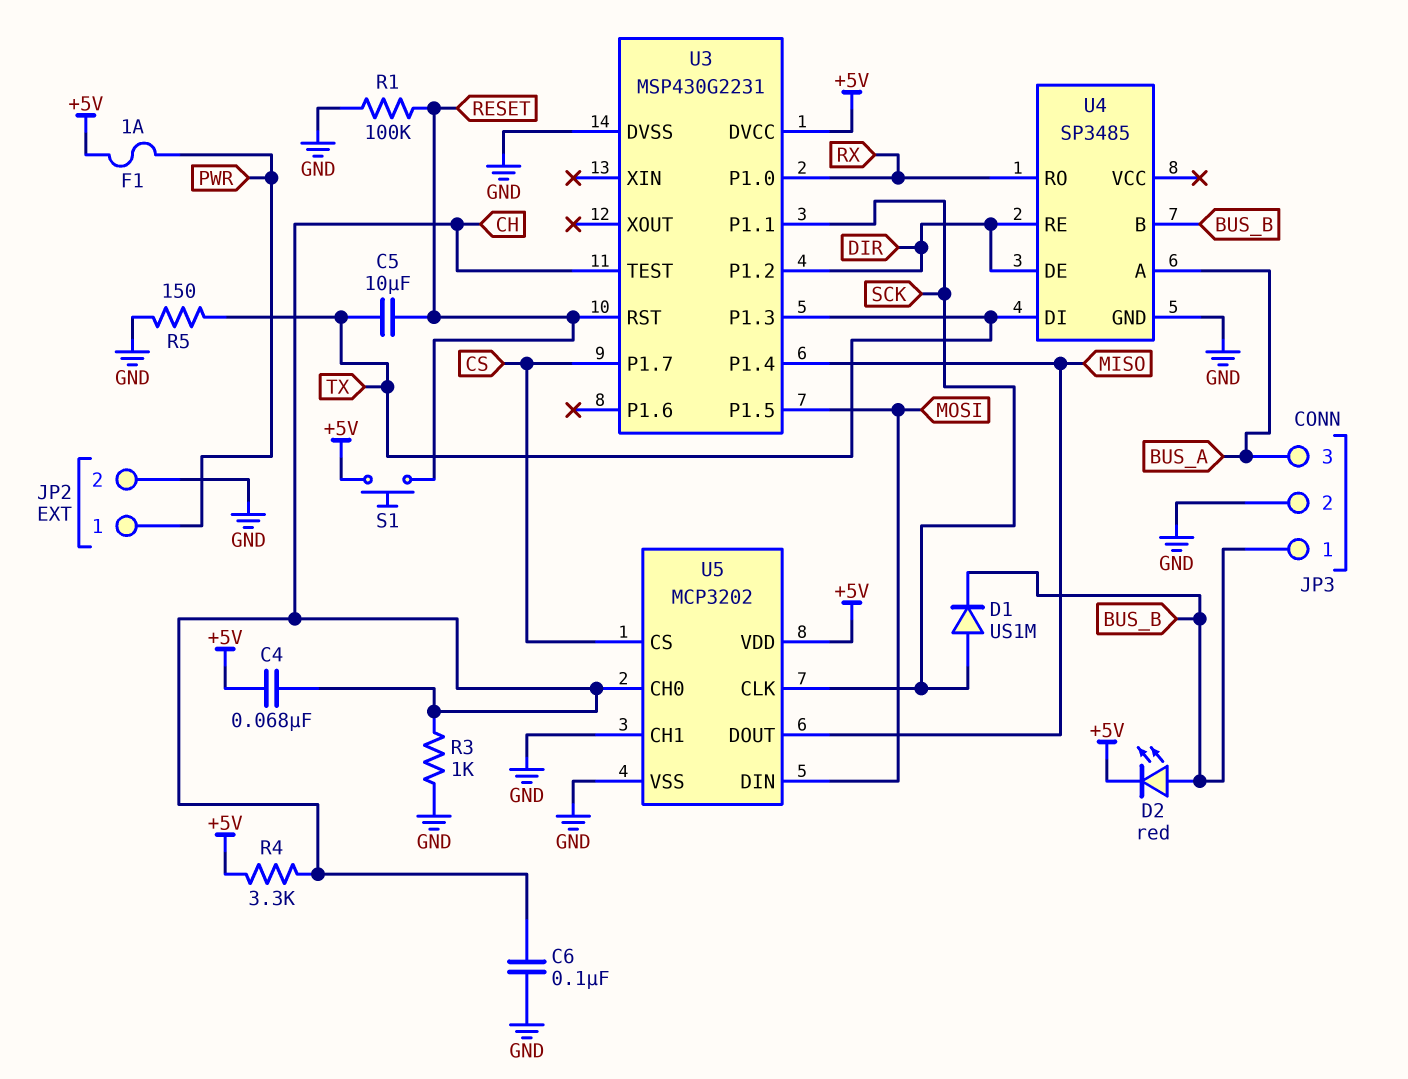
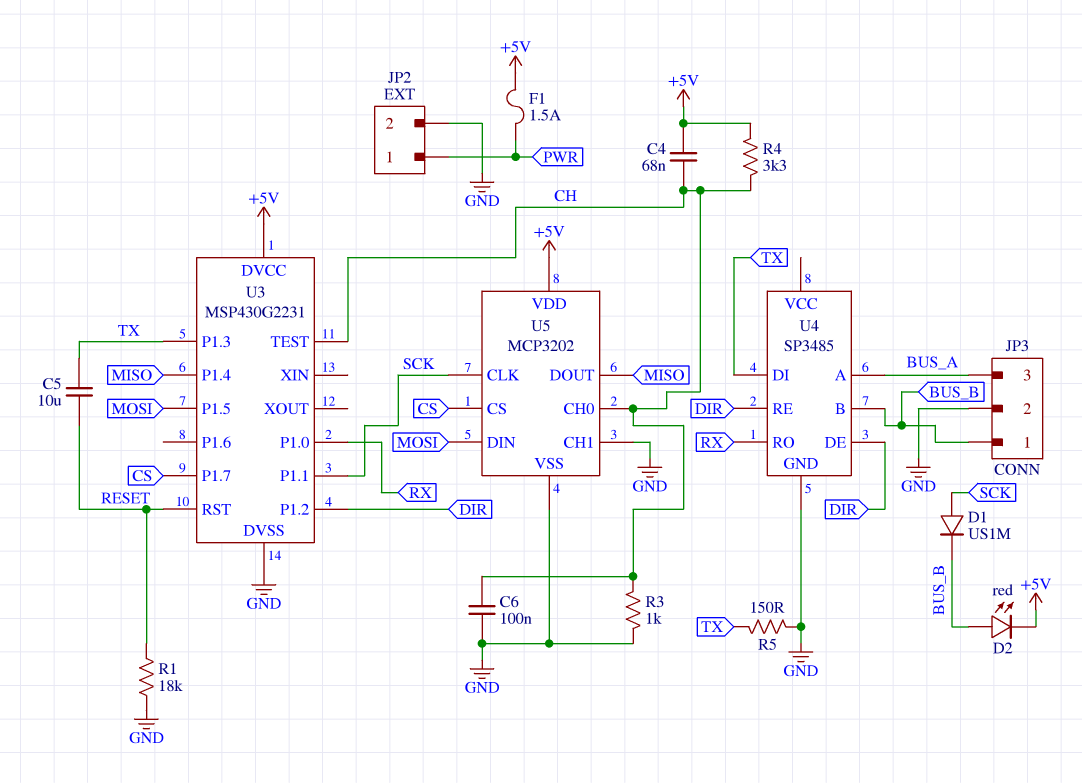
F1: 1A (+5V, PWR) -> 1.5A (+5V, PWR)
R1: 100k (GND, RESET) -> 18k (GND, RESET)
S1: button (+5V, RESET) -> none

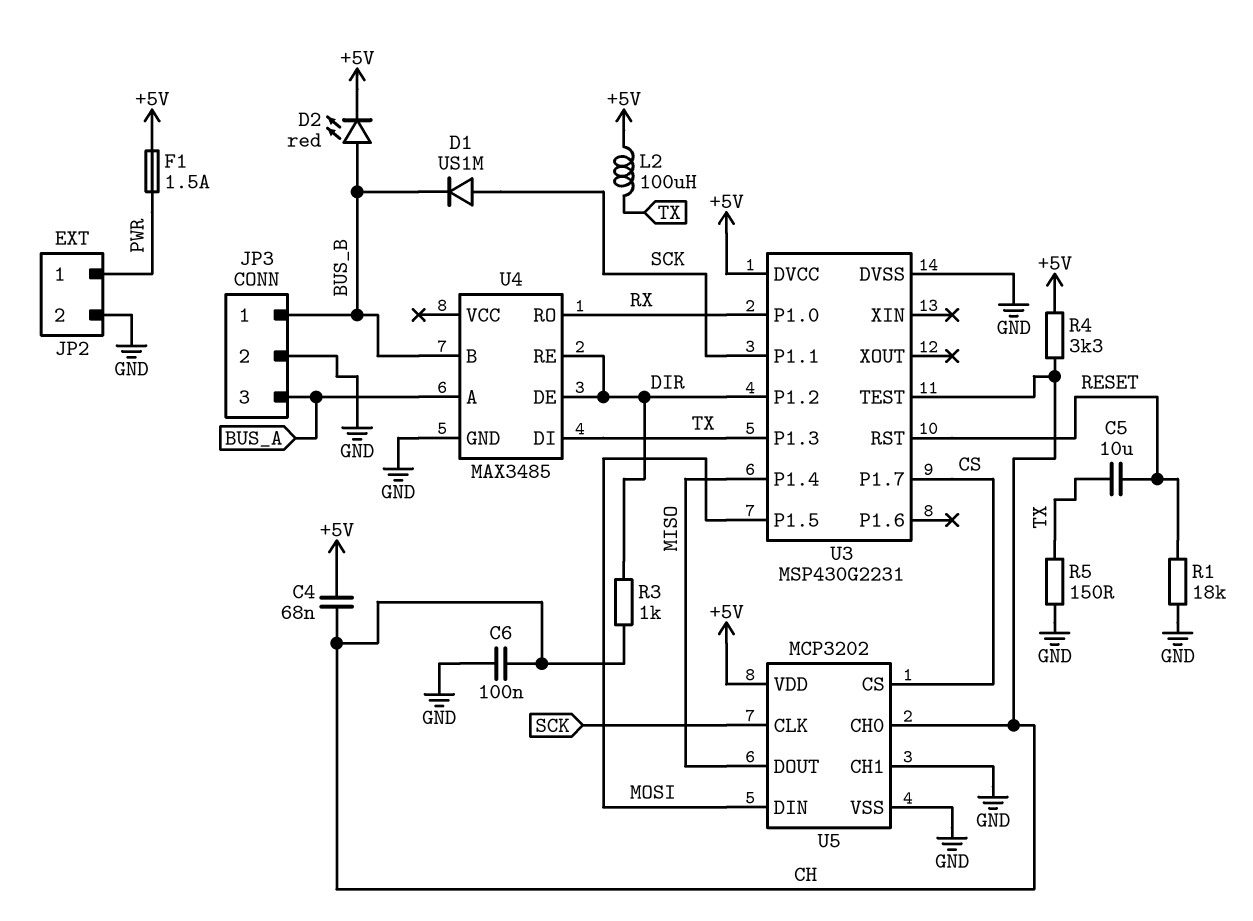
L2: none -> 100uH (+5V, TX)
R3: 1k (CH, GND) -> 1k (CH, DIR)
U4: SP3485 -> MAX3485

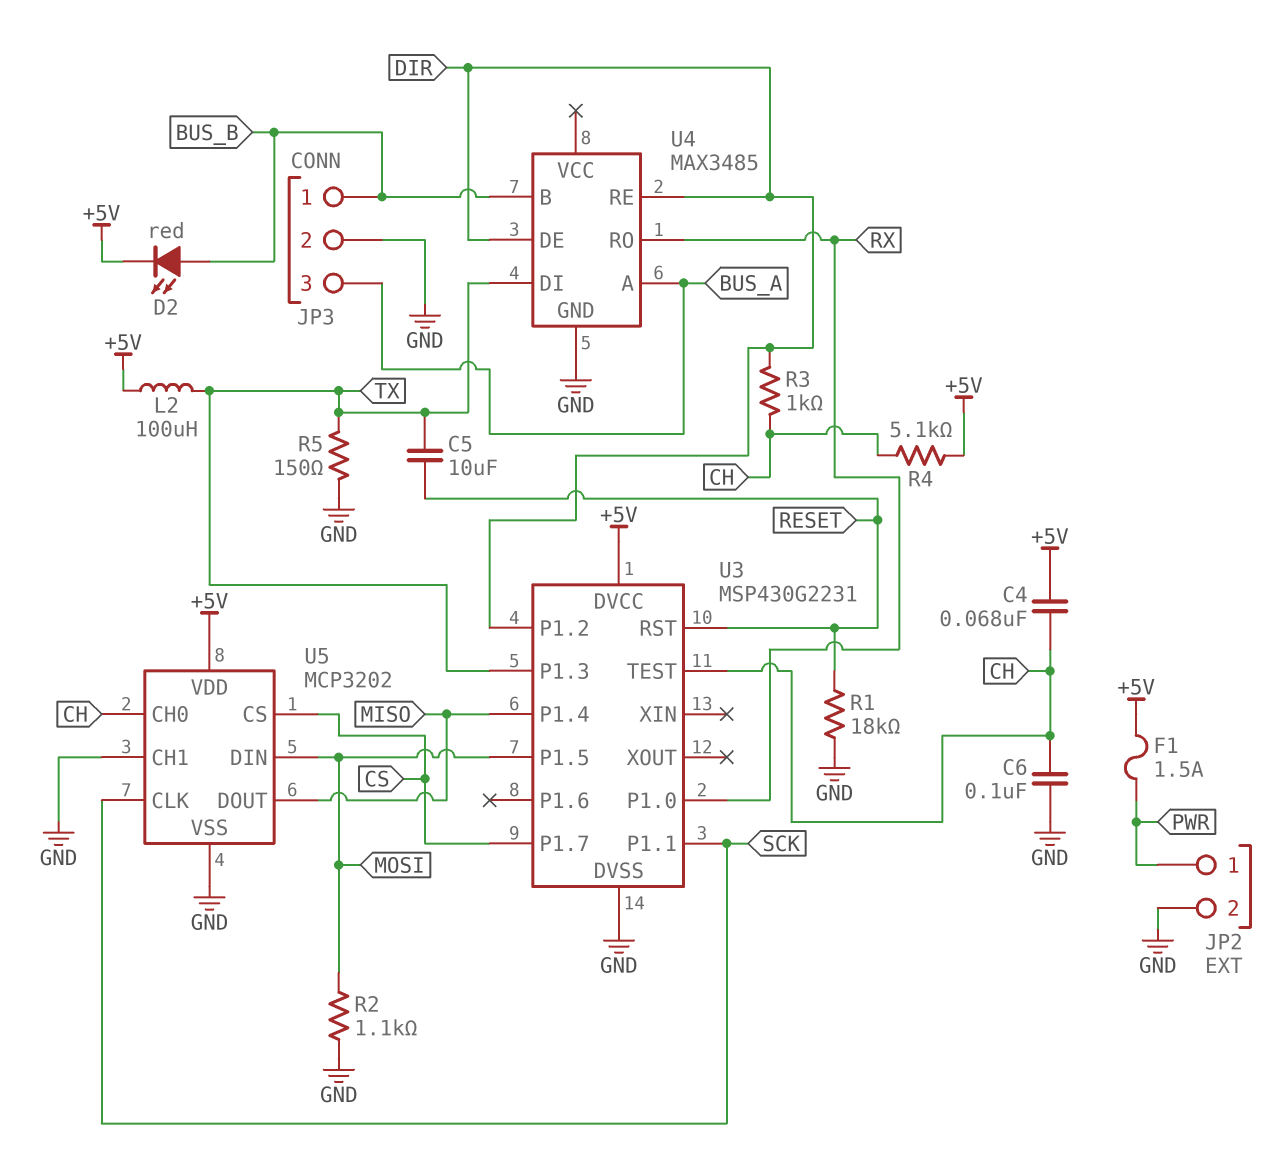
D1: diode US1M (A SCK, K BUS_B) -> none
R2: none -> 1.1k (GND, MOSI)
R4: 3.3k (+5V, CH) -> 5.1k (+5V, CH)

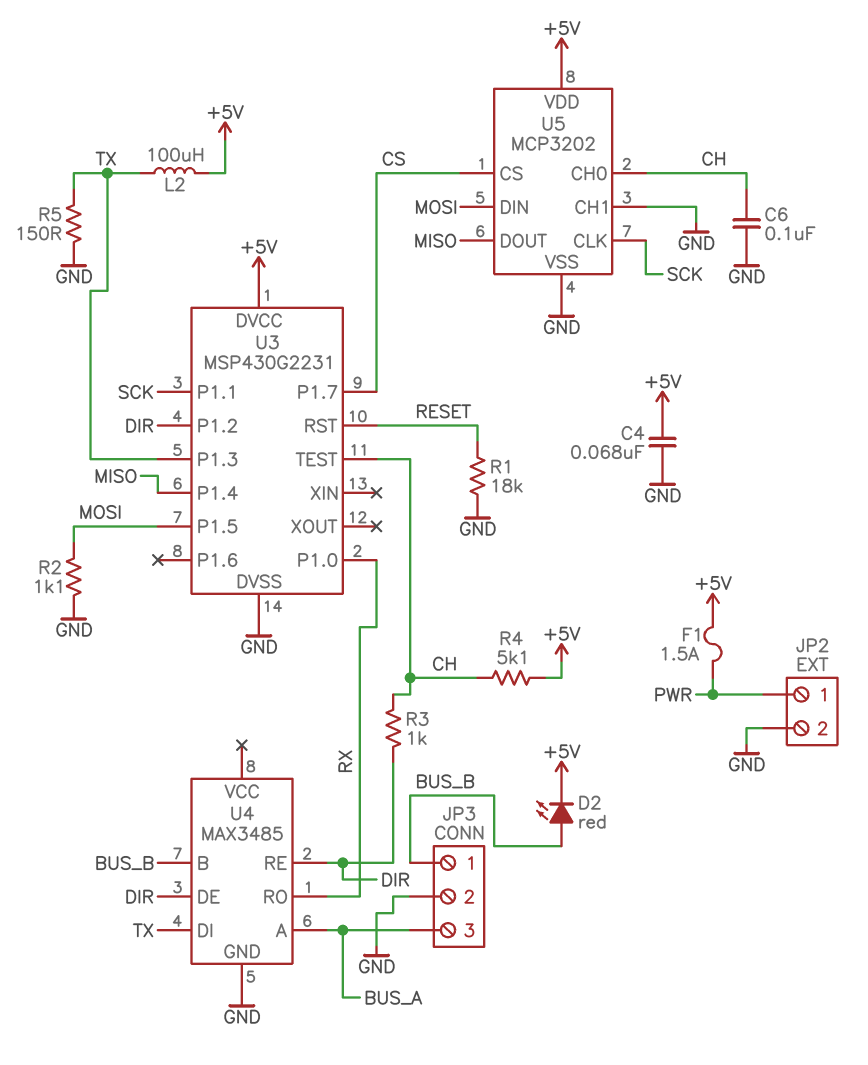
C4: 68nF (+5V, CH) -> 68nF (+5V, GND)
C5: 10uF (RESET, TX) -> none

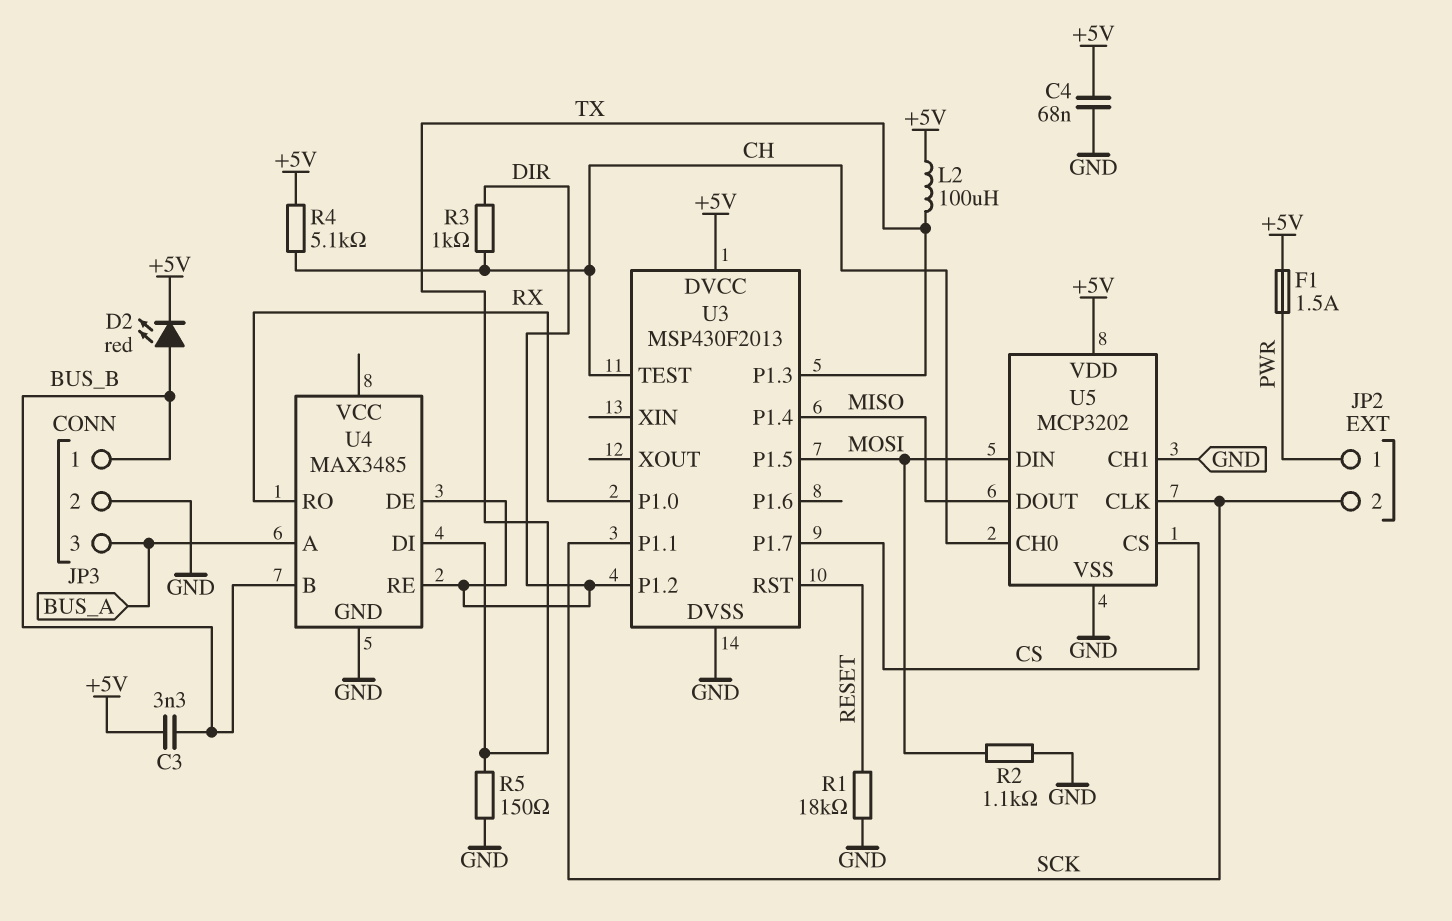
C3: none -> 3.3nF (+5V, BUS_B)
C6: 100nF (CH, GND) -> none
JP2 pin 2: GND -> SCK
U3: MSP430G2231 -> MSP430F2013

